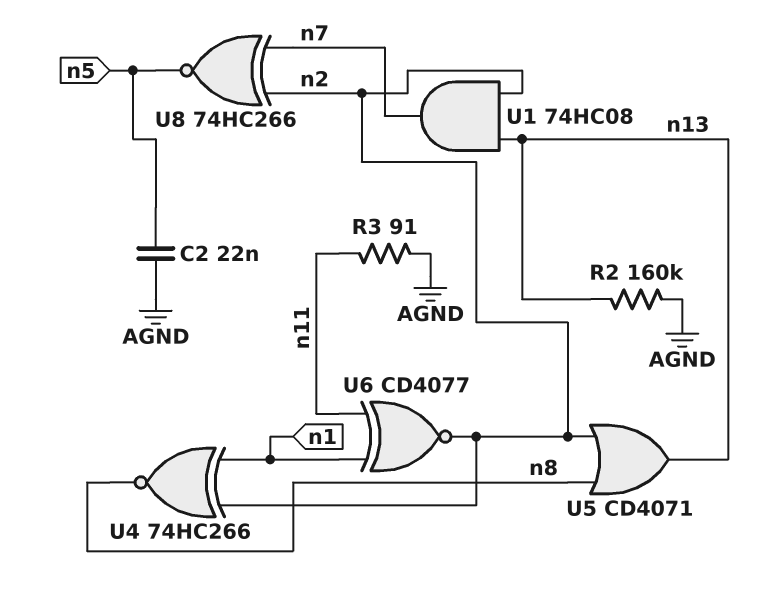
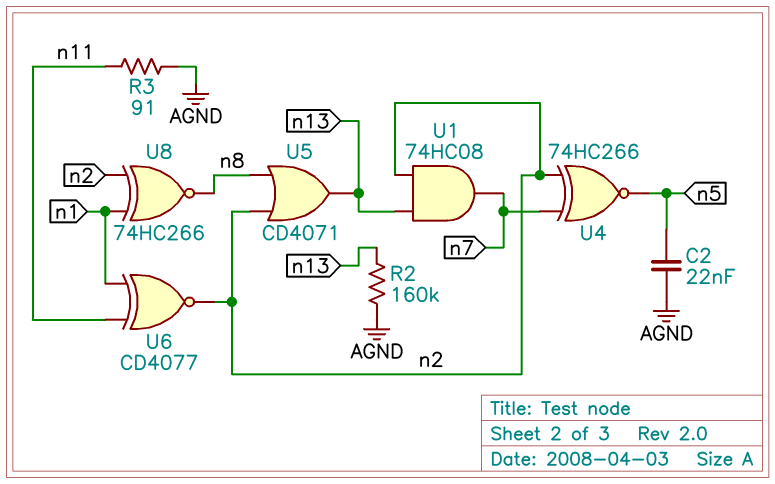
U4: XNOR 74HC266 (in n1, in n2, out n8) -> XNOR 74HC266 (in n2, in n7, out n5)
U8: XNOR 74HC266 (in n2, in n7, out n5) -> XNOR 74HC266 (in n1, in n2, out n8)

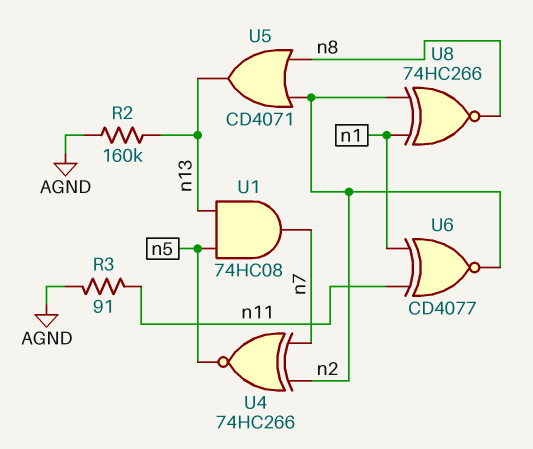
C2: 22nF (AGND, n5) -> none
U1: AND 74HC08 (in n2, in n13, out n7) -> AND 74HC08 (in n5, in n13, out n7)

